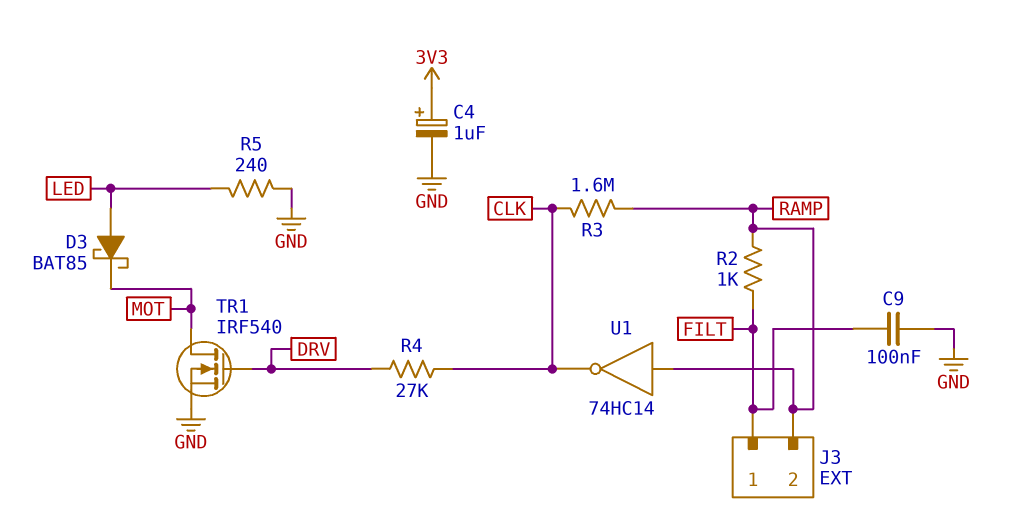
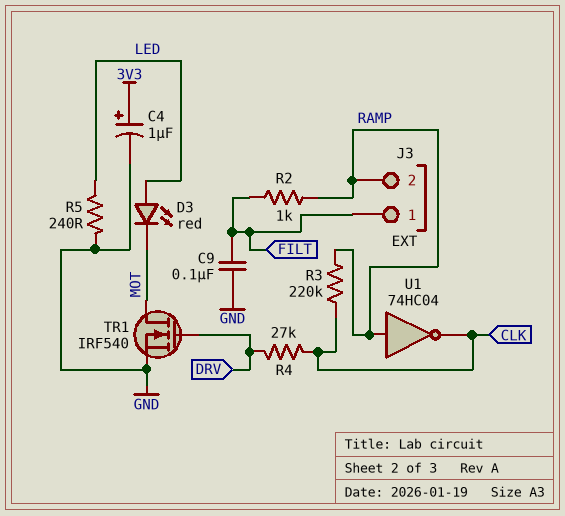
D3: schottky BAT85 (A LED, K MOT) -> LED red (A LED, K MOT)
R3: 1.6M (CLK, RAMP) -> 220k (CLK, RAMP)
U1: NOT 74HC14 (in RAMP, out CLK) -> NOT 74HC04 (in RAMP, out CLK)

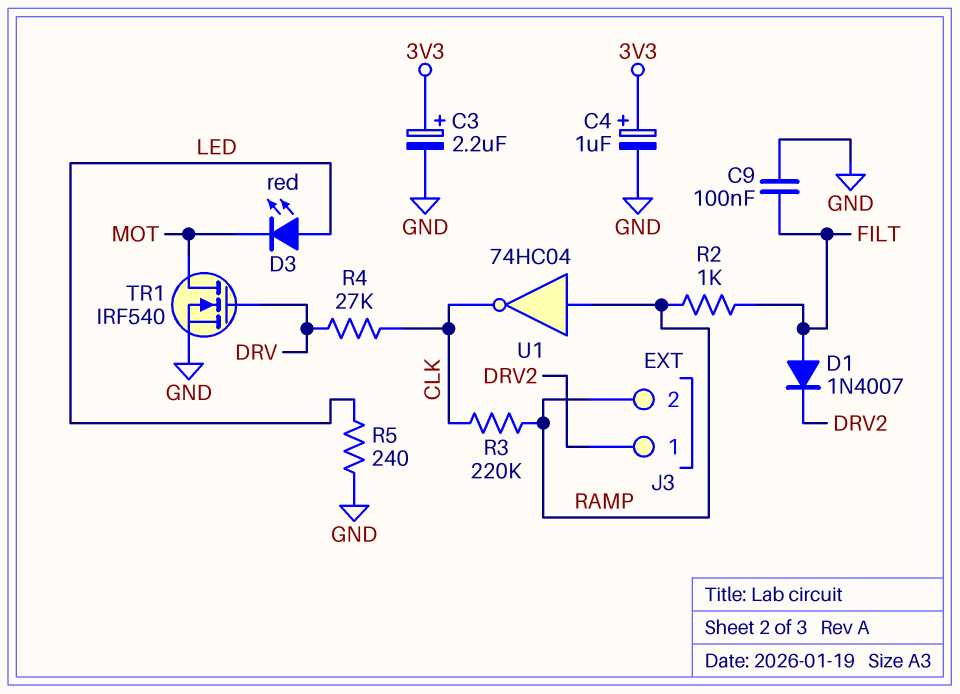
C3: none -> 2.2uF (plus 3V3, minus GND)
D1: none -> diode 1N4007 (A FILT, K DRV2)
J3 pin 1: FILT -> DRV2

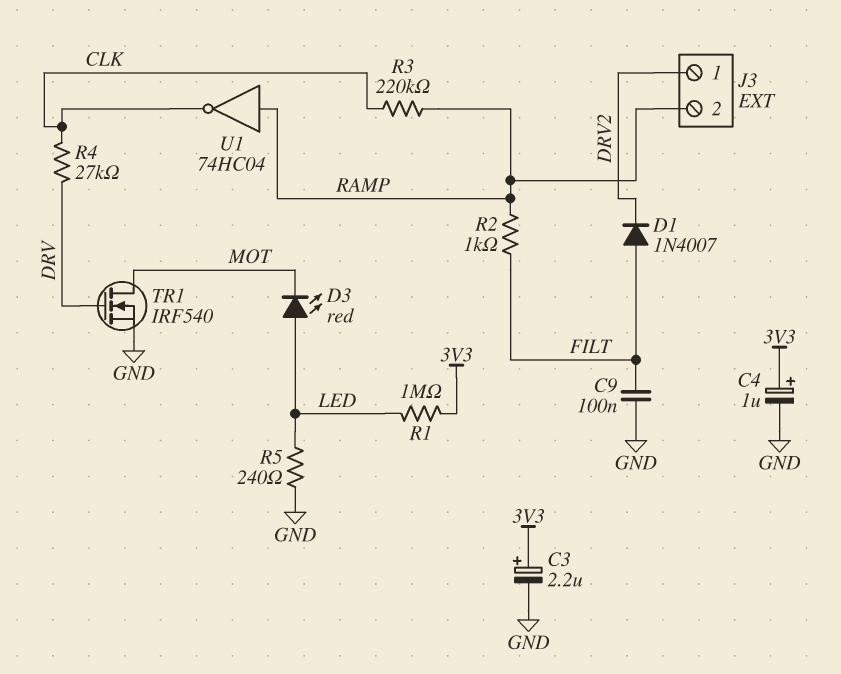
R1: none -> 1M (3V3, LED)

